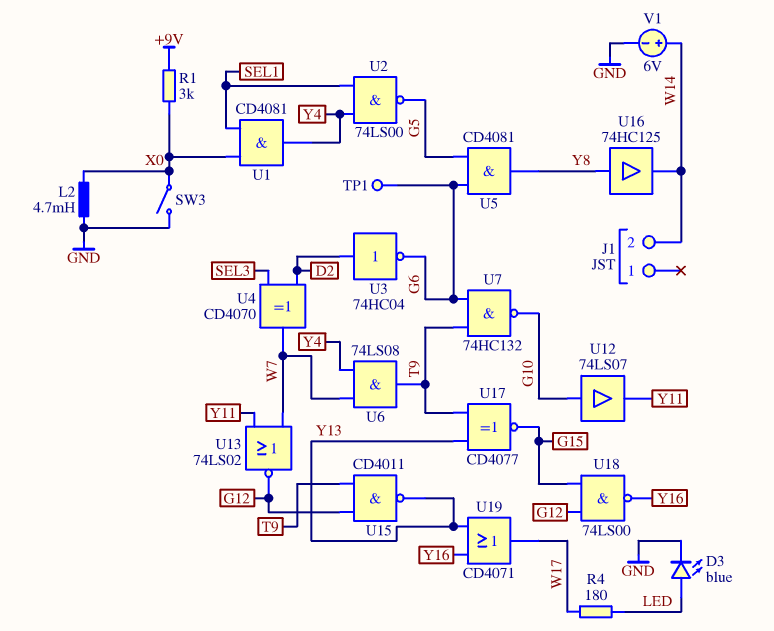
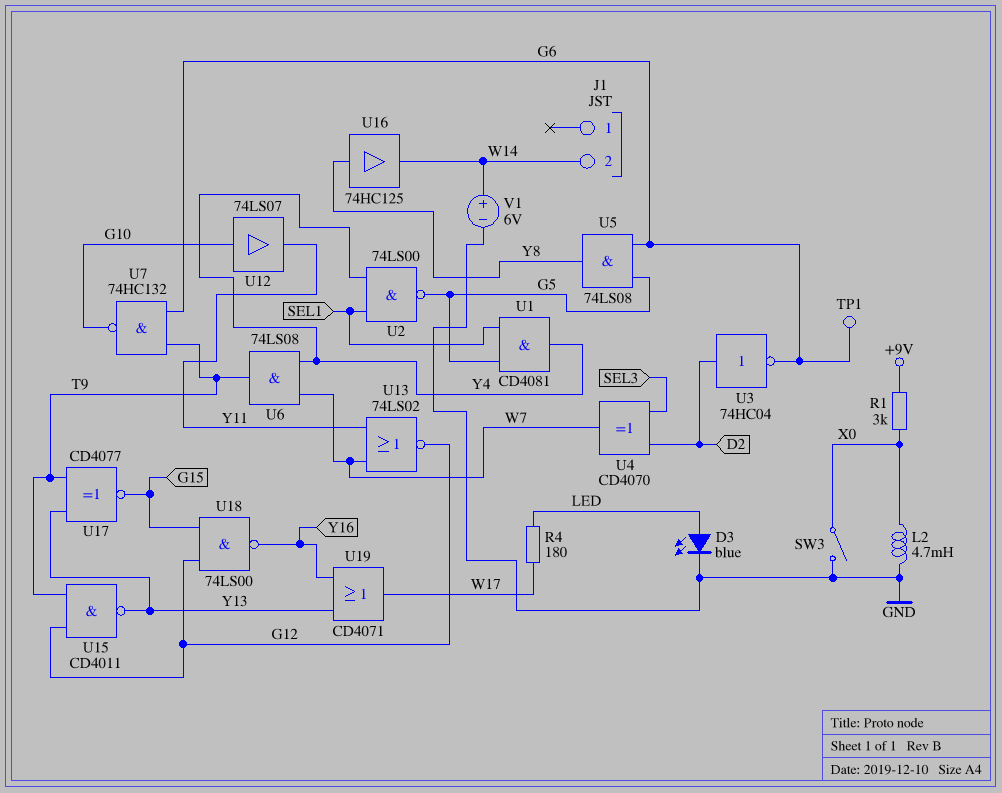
U1: AND CD4081 (in SEL1, in X0, out Y4) -> AND CD4081 (in G5, in SEL1, out Y4)
U5: AND CD4081 (in G5, in G6, out Y8) -> AND 74LS08 (in G5, in G6, out Y8)

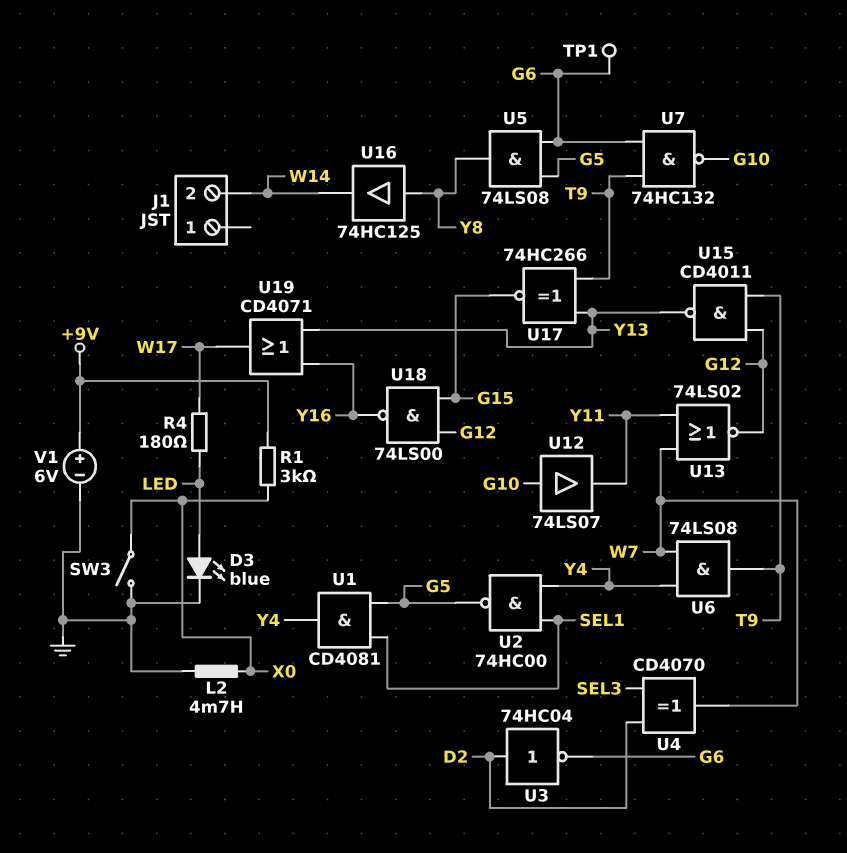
U2: NAND 74LS00 (in SEL1, in Y4, out G5) -> NAND 74HC00 (in SEL1, in Y4, out G5)
U17: XNOR CD4077 (in T9, in Y13, out G15) -> XNOR 74HC266 (in T9, in Y13, out G15)
V1: 6V (plus W14, minus GND) -> 6V (plus +9V, minus GND)

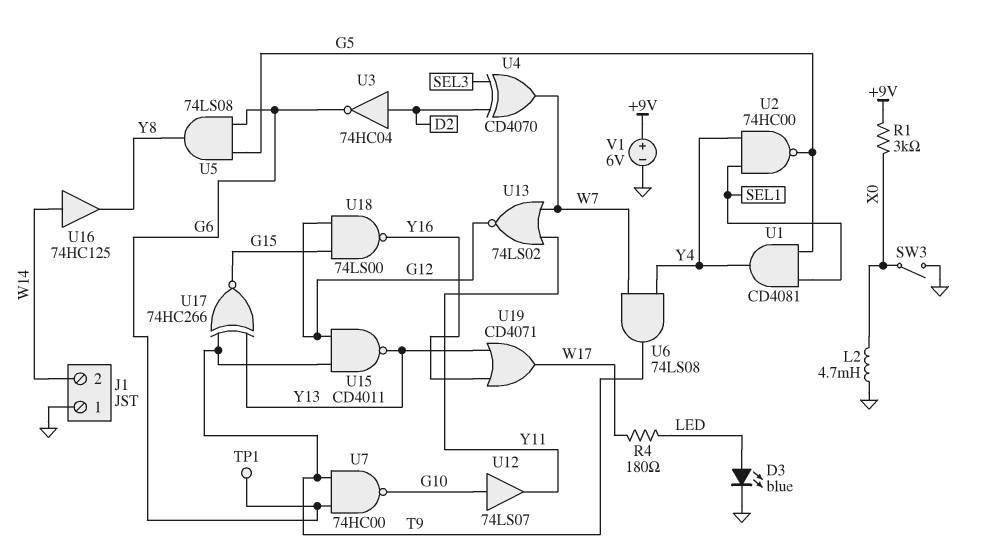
J1 pin 1: none -> GND
U7: NAND 74HC132 (in G6, in T9, out G10) -> NAND 74HC00 (in G6, in T9, out G10)
U16: buffer 74HC125 (in Y8, out W14) -> buffer 74HC125 (in W14, out Y8)

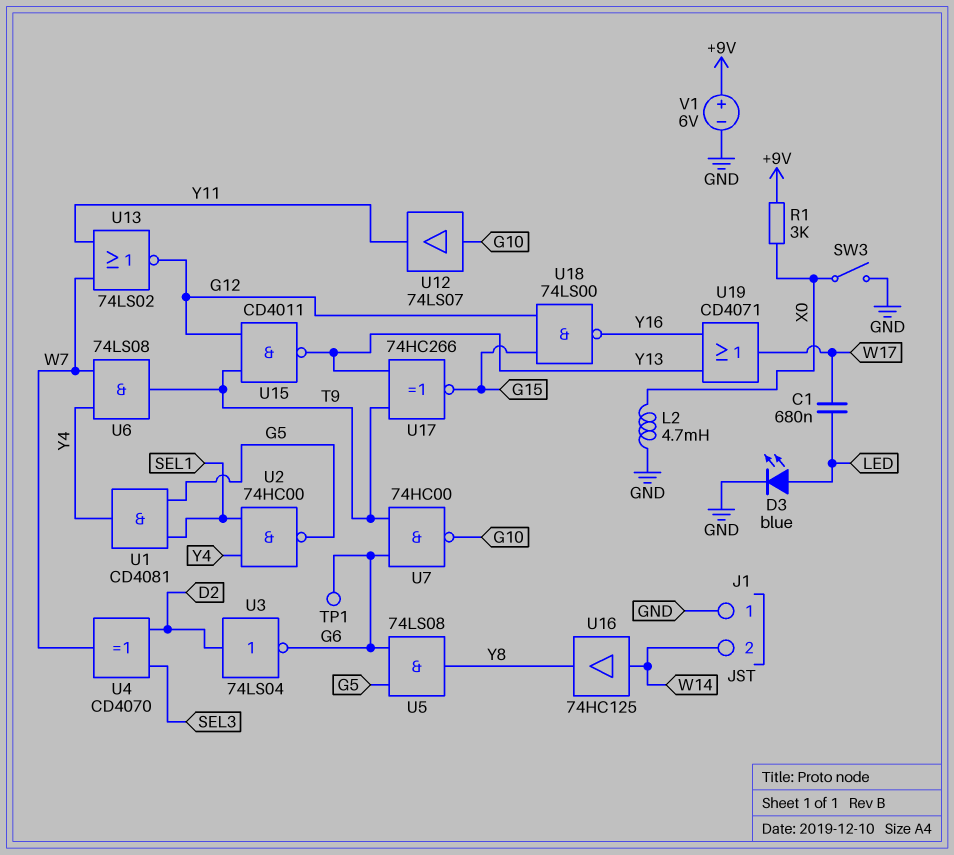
C1: none -> 680nF (LED, W17)
R4: 180 (LED, W17) -> none
U3: NOT 74HC04 (in D2, out G6) -> NOT 74LS04 (in D2, out G6)

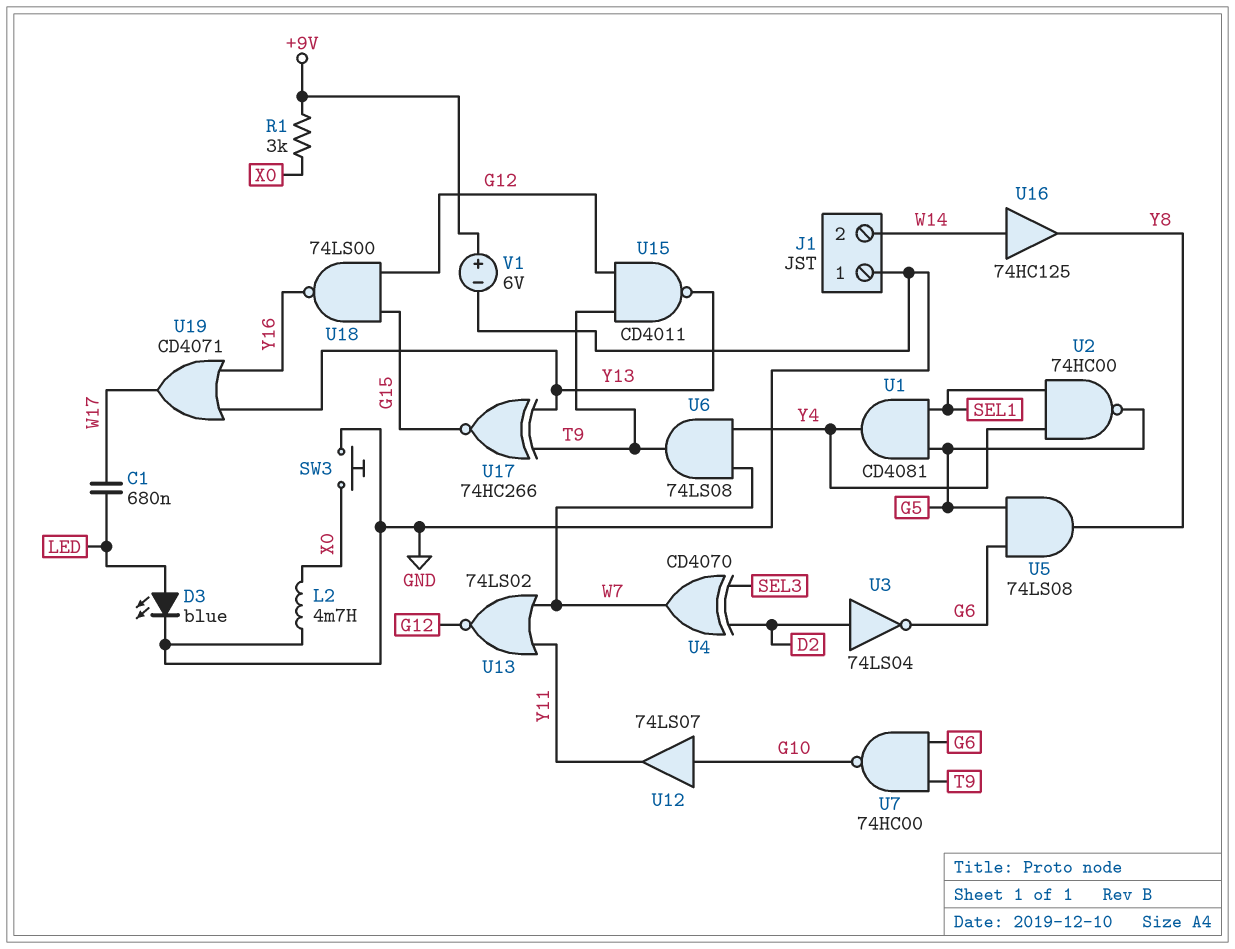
SW3: switch (GND, X0) -> button (GND, X0)
TP1: test point (G6) -> none

